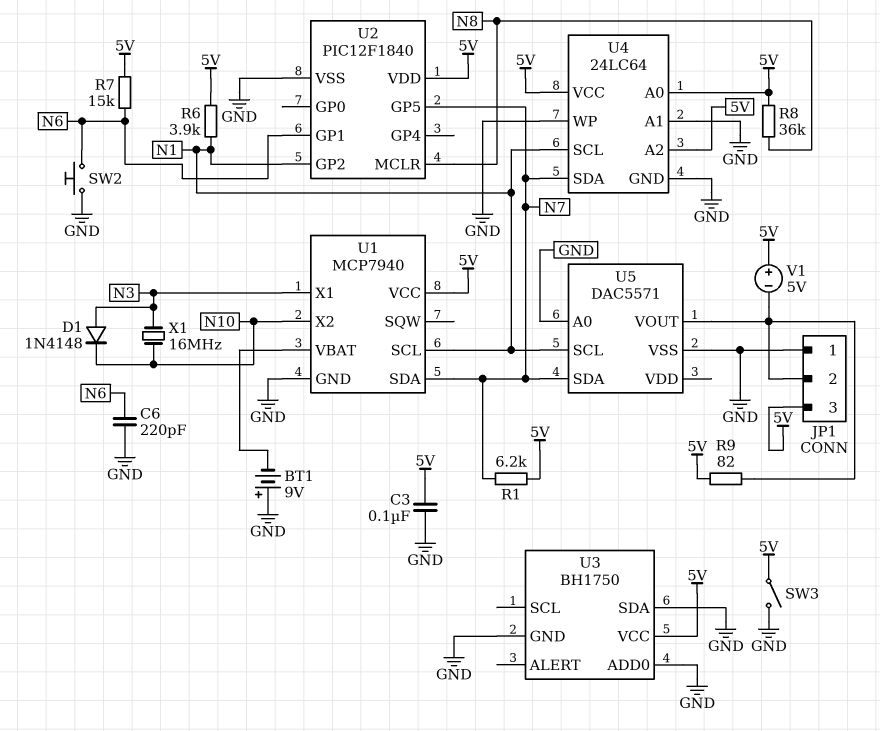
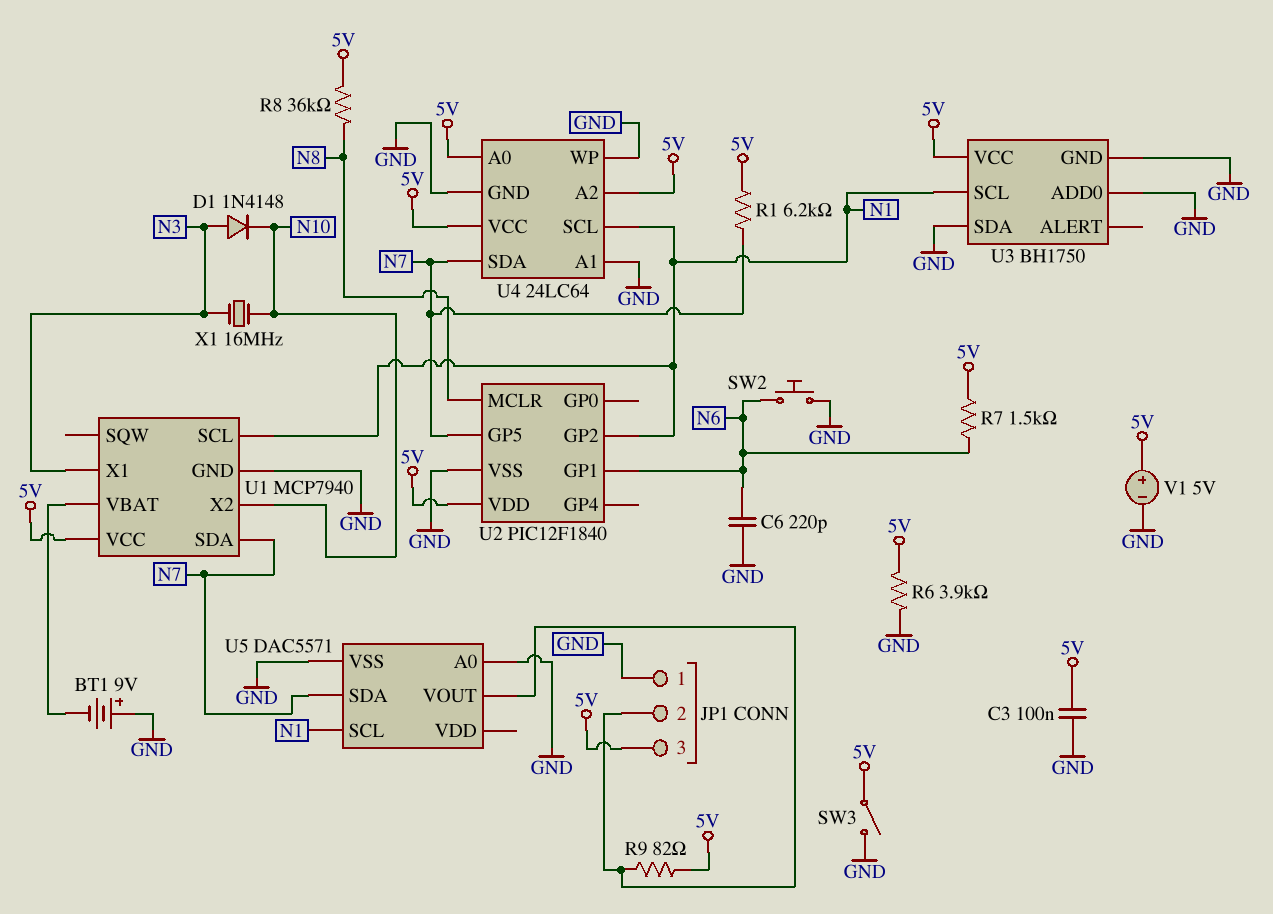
R6: 3.9k (5V, N1) -> 3.9k (5V, GND)
R7: 15k (5V, N6) -> 1.5k (5V, N6)
U3 pin SCL: none -> N1
V1: 5V (plus 5V, minus JP1/2) -> 5V (plus 5V, minus GND)

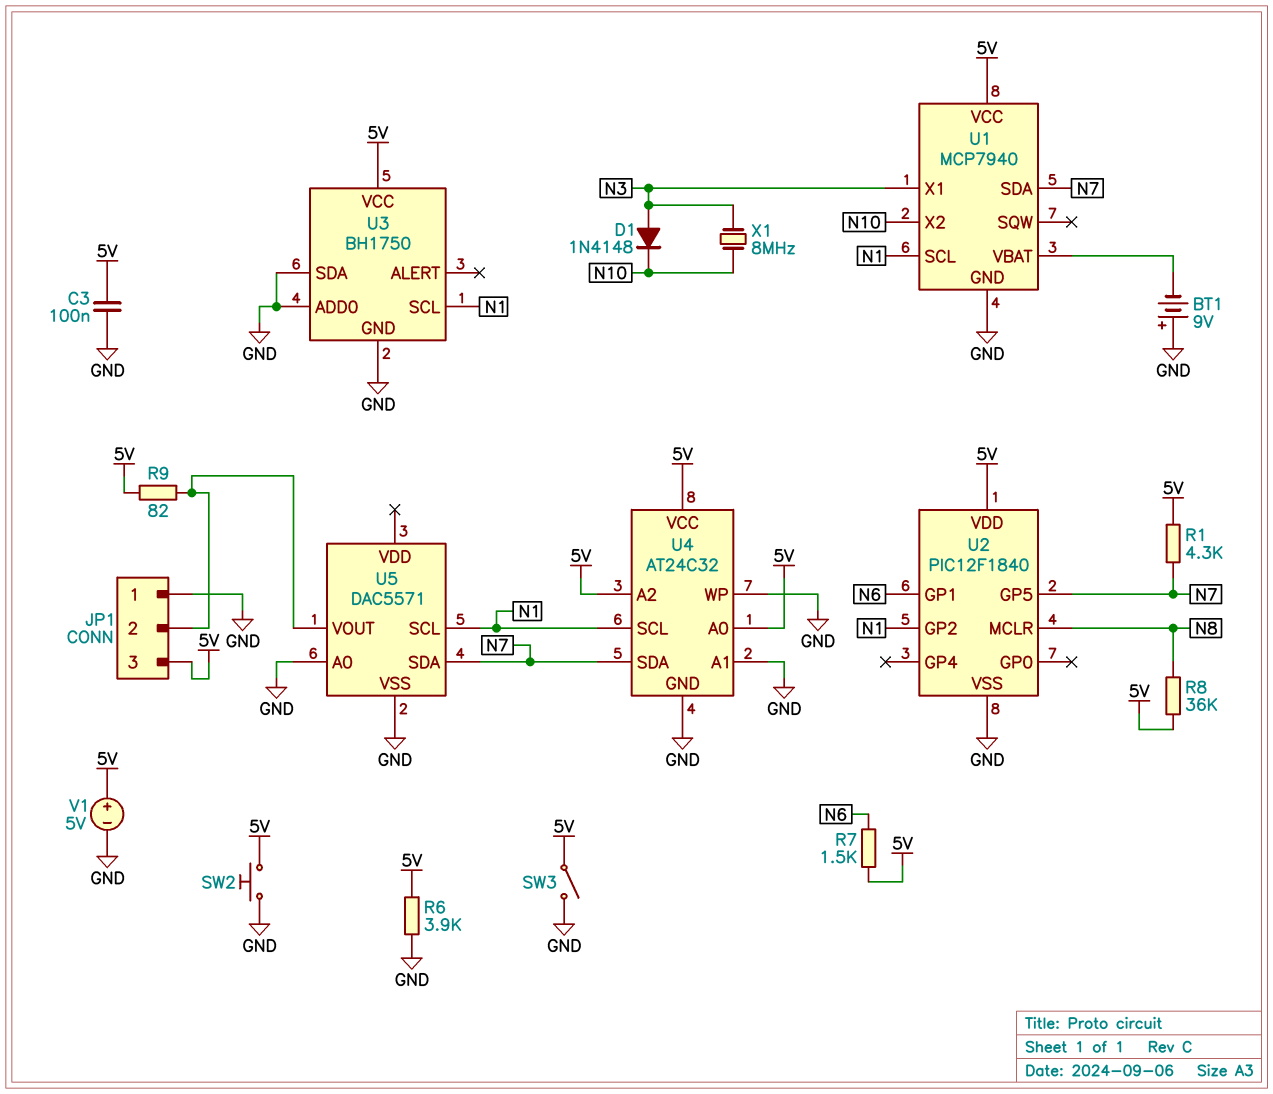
C6: 220pF (GND, N6) -> none
R1: 6.2k (5V, N7) -> 4.3k (5V, N7)
SW2: button (GND, N6) -> button (5V, GND)
U4: 24LC64 -> AT24C32
X1: 16MHz (N3, N10) -> 8MHz (N3, N10)

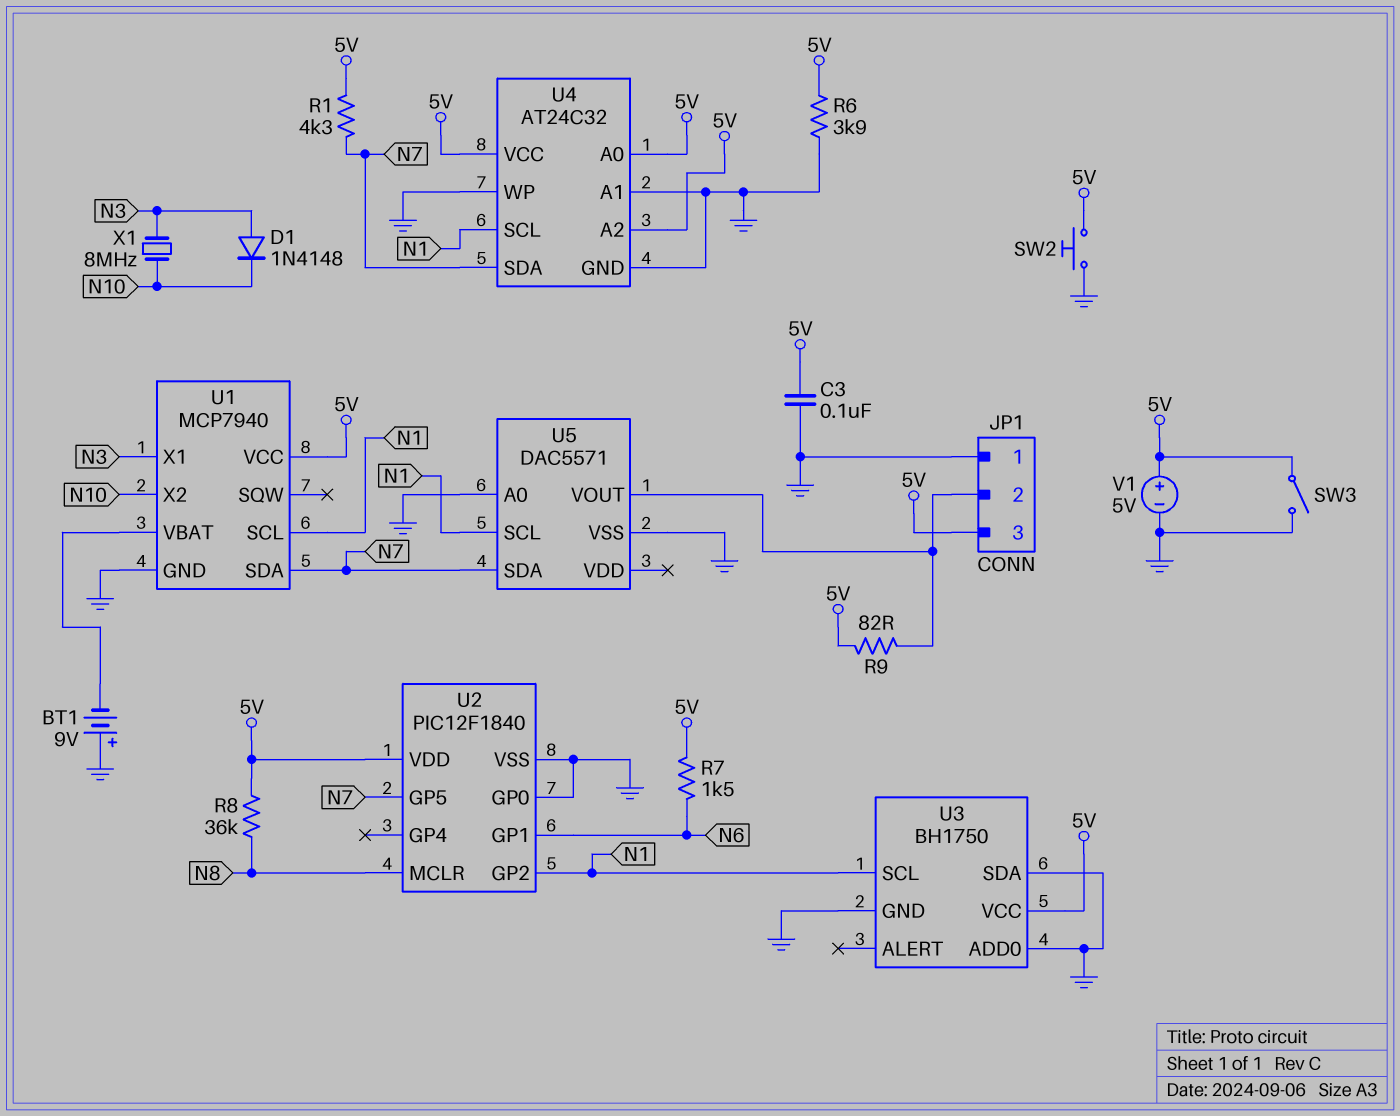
U2 pin GP0: none -> GND

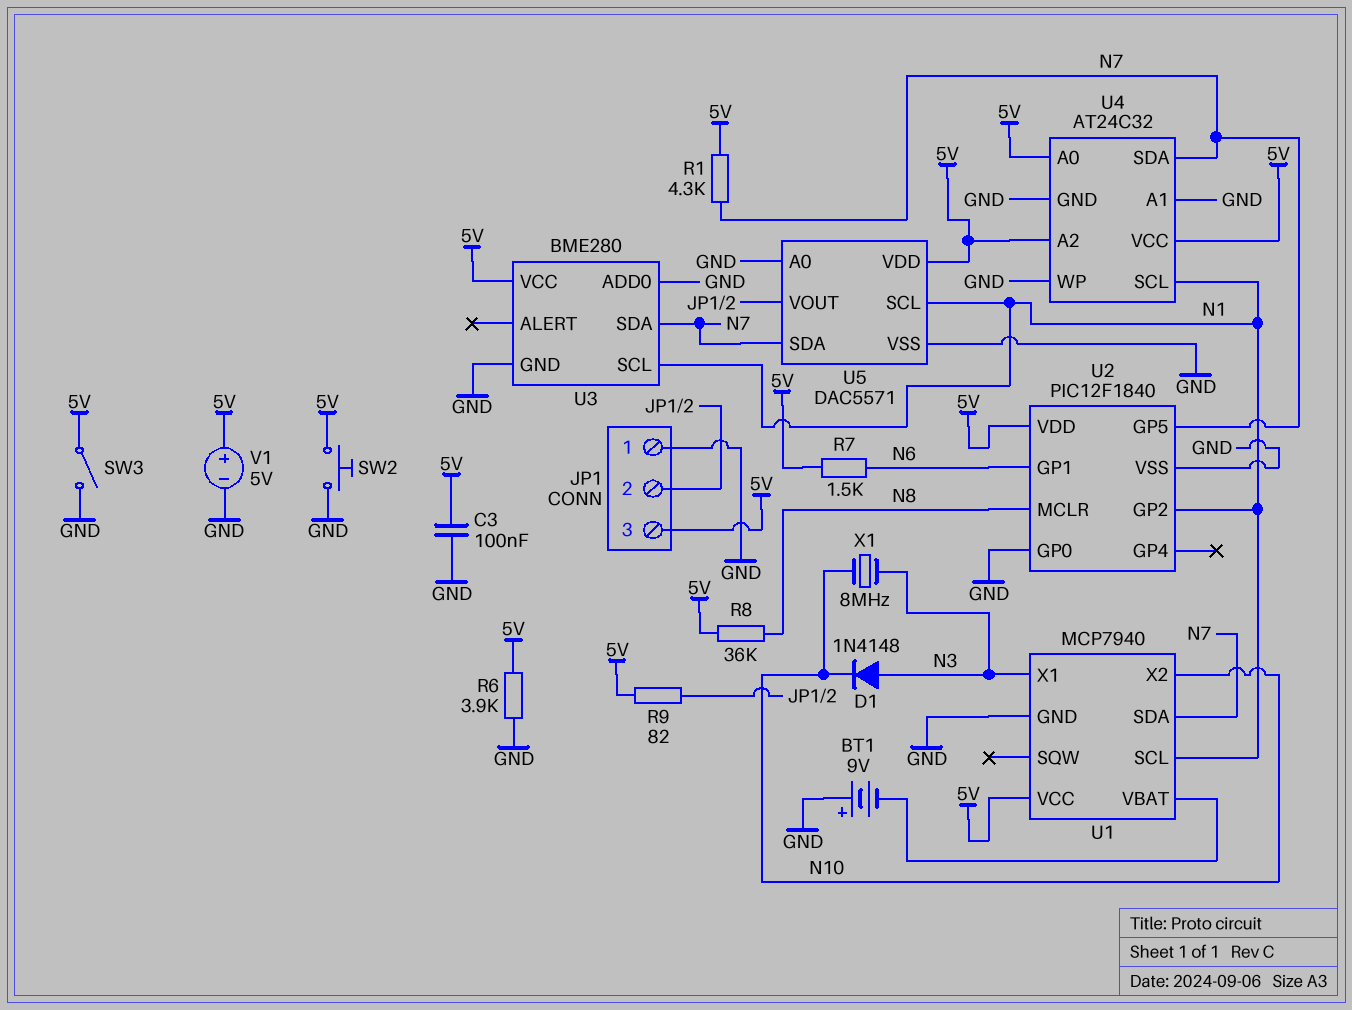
U3: BH1750 -> BME280
U3 pin SDA: GND -> N7
U5 pin VDD: none -> 5V

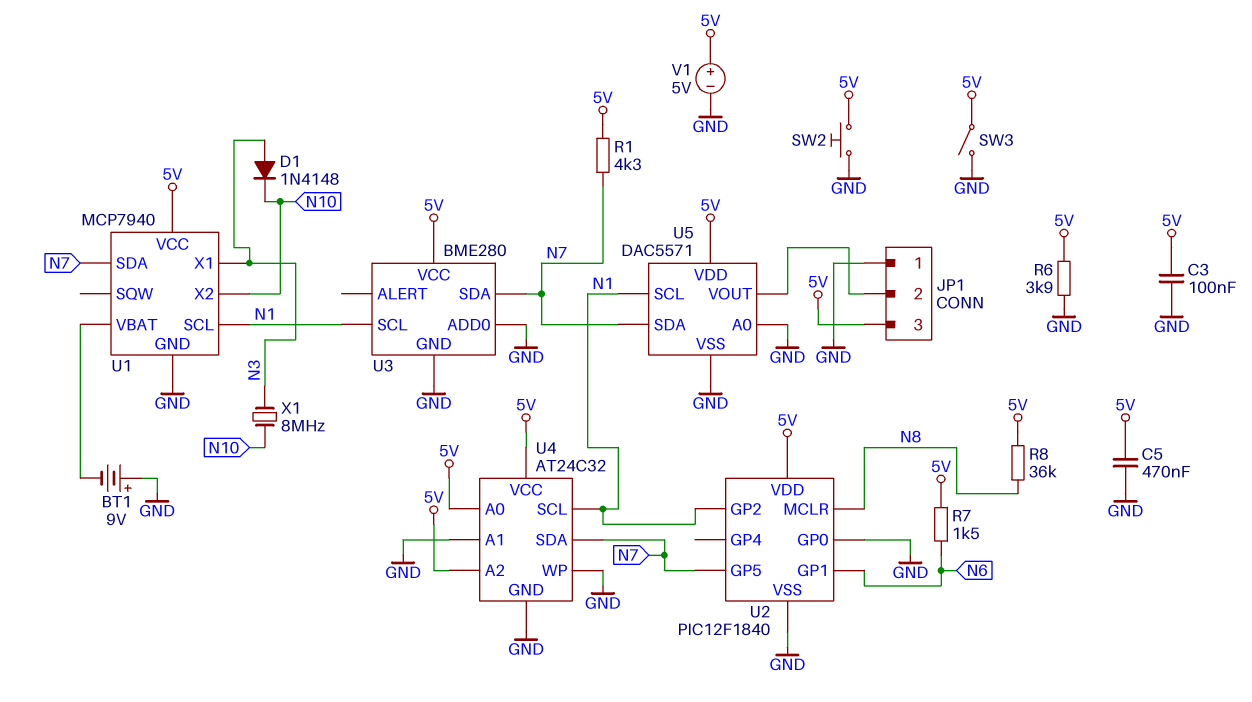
C5: none -> 470nF (5V, GND)
R9: 82 (5V, JP1/2) -> none

